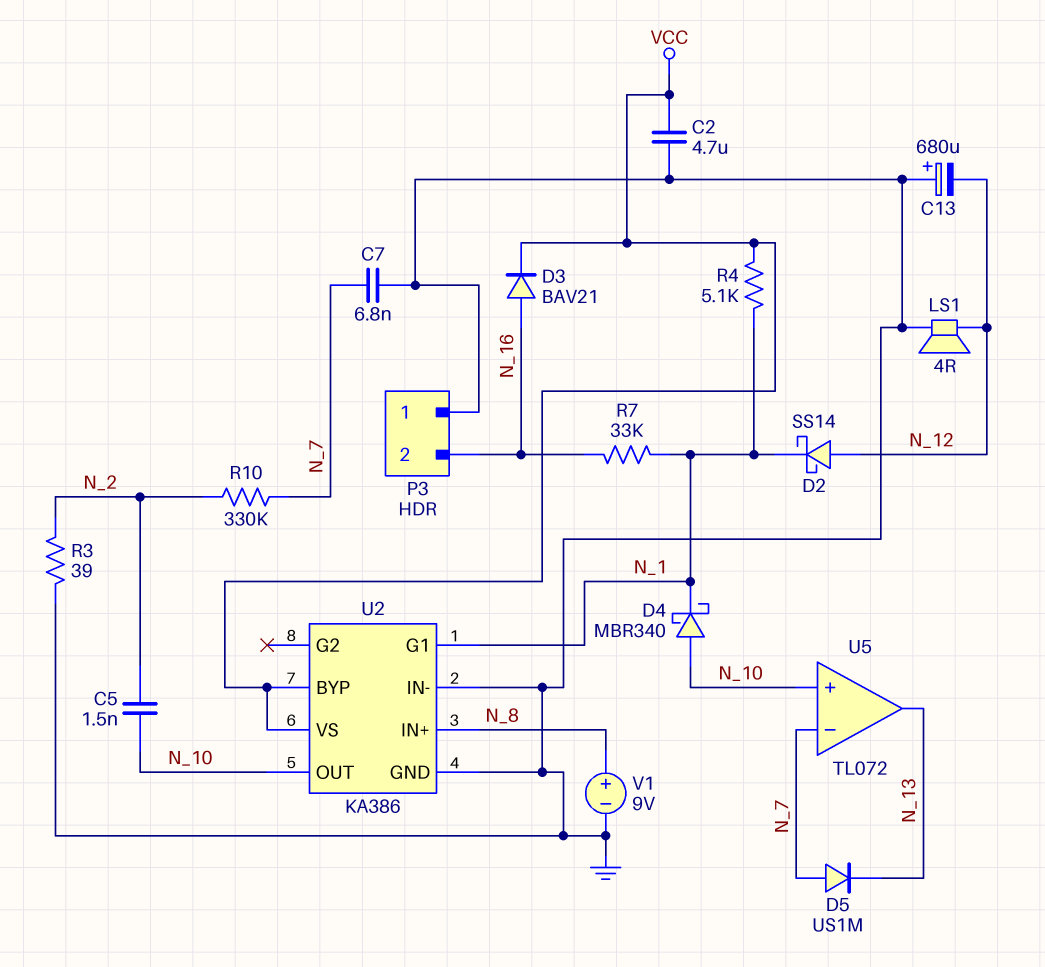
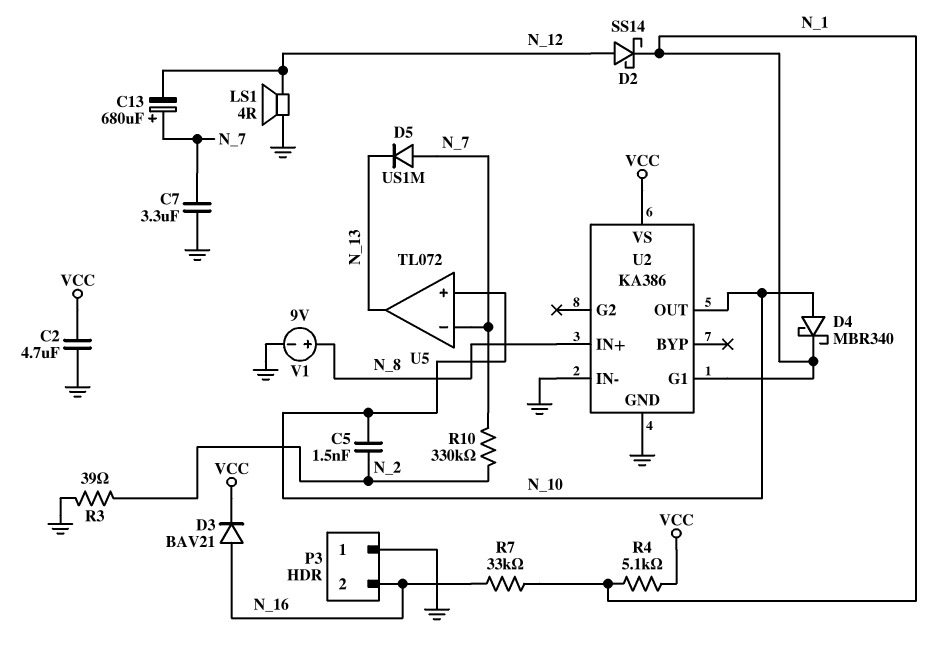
C7: 6.8nF (GND, N_7) -> 3.3uF (GND, N_7)
C13: 680uF (plus GND, minus N_12) -> 680uF (plus N_7, minus N_12)
U2 pin BYP: VCC -> none

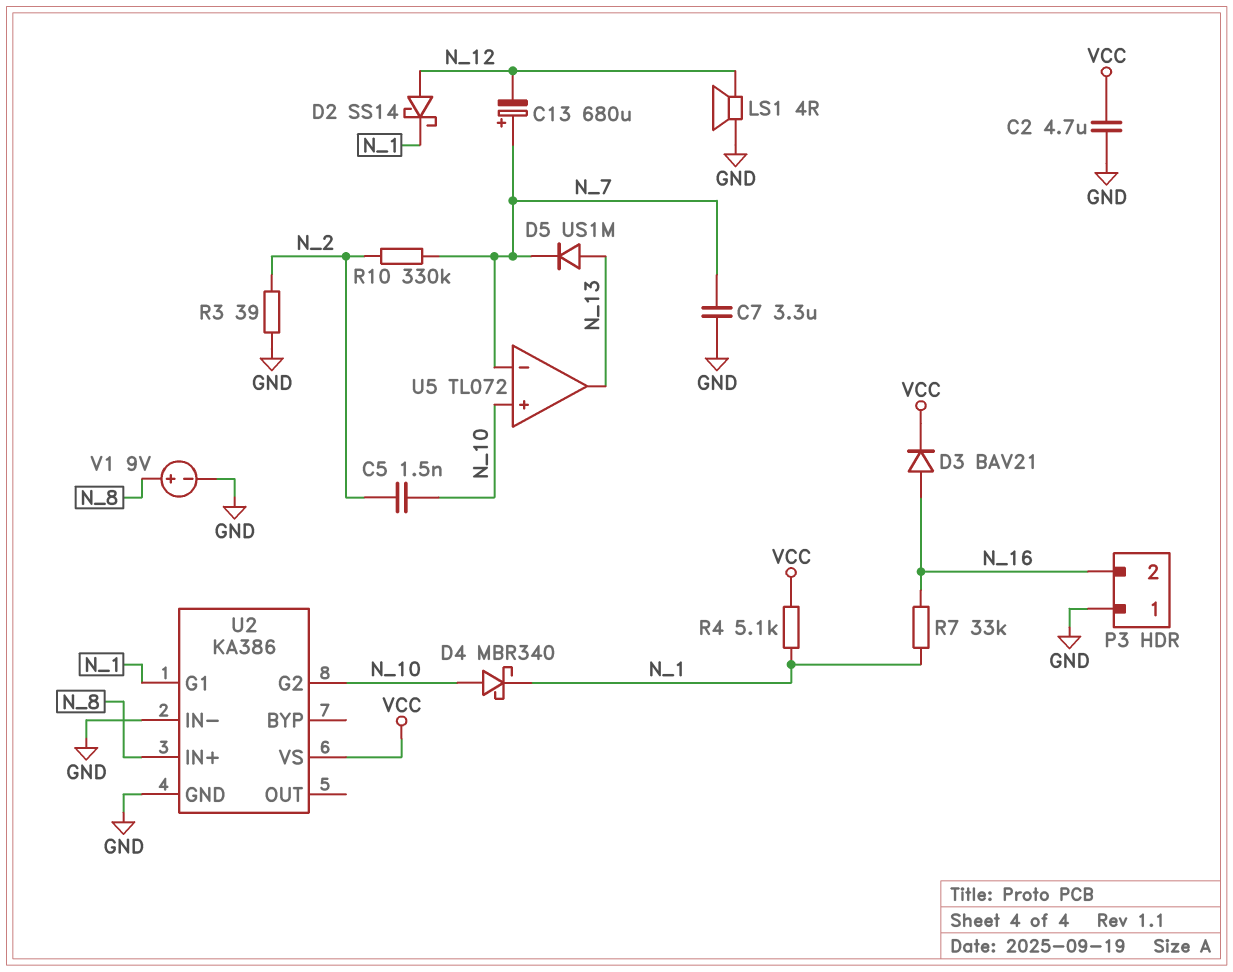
D5: diode US1M (A N_7, K N_13) -> diode US1M (A N_13, K N_7)
U2 pin G2: none -> N_10
U2 pin OUT: N_10 -> none

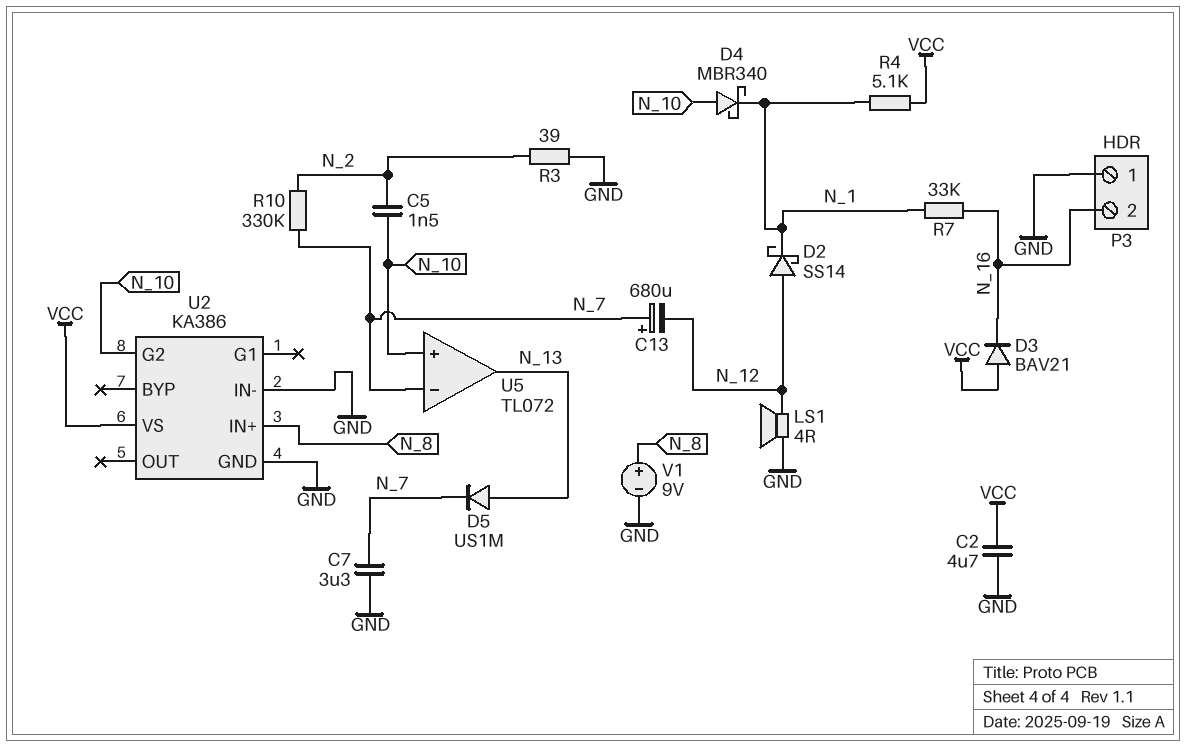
D3: diode BAV21 (A N_16, K VCC) -> diode BAV21 (A VCC, K N_16)
U2 pin G1: N_1 -> none

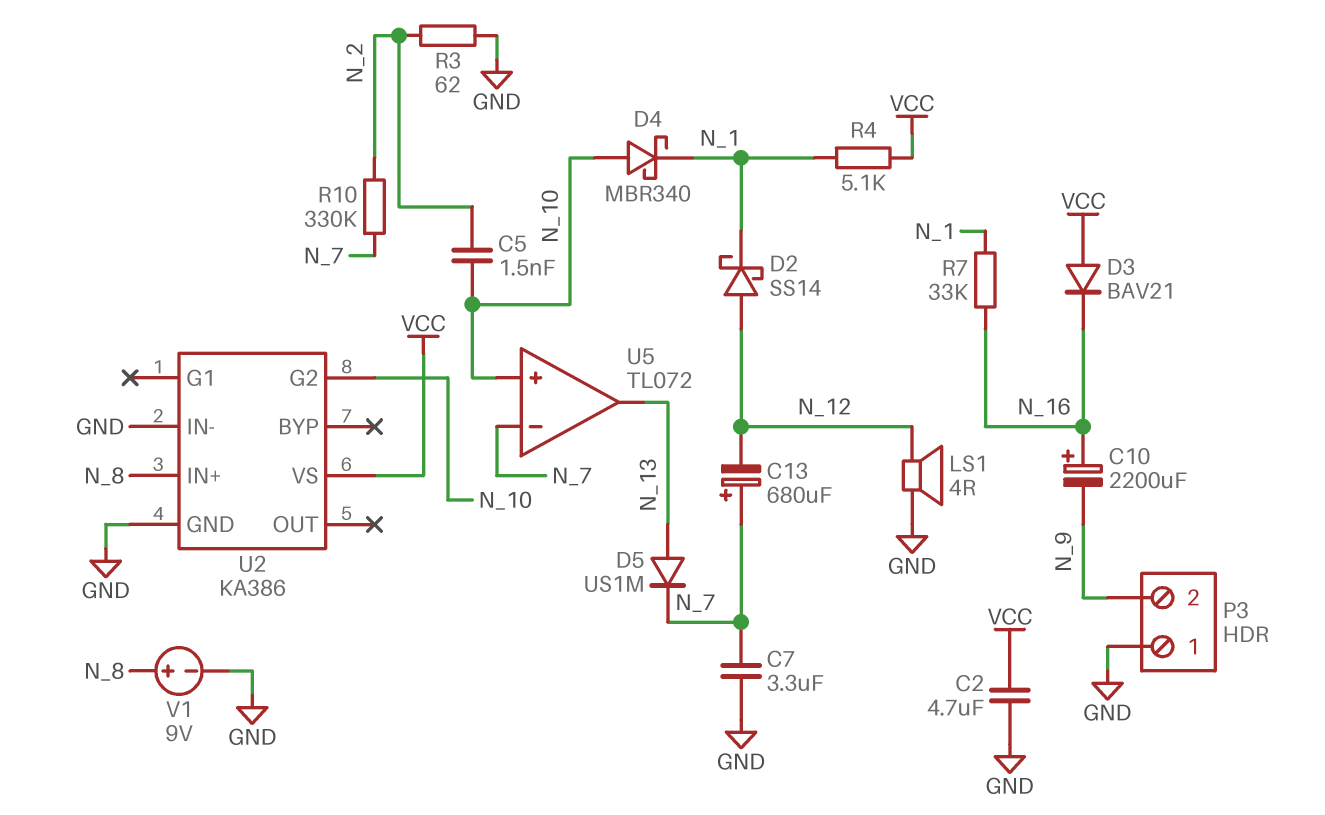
C10: none -> 2200uF (plus N_16, minus N_9)
P3 pin 2: N_16 -> N_9
R3: 39 (GND, N_2) -> 62 (GND, N_2)

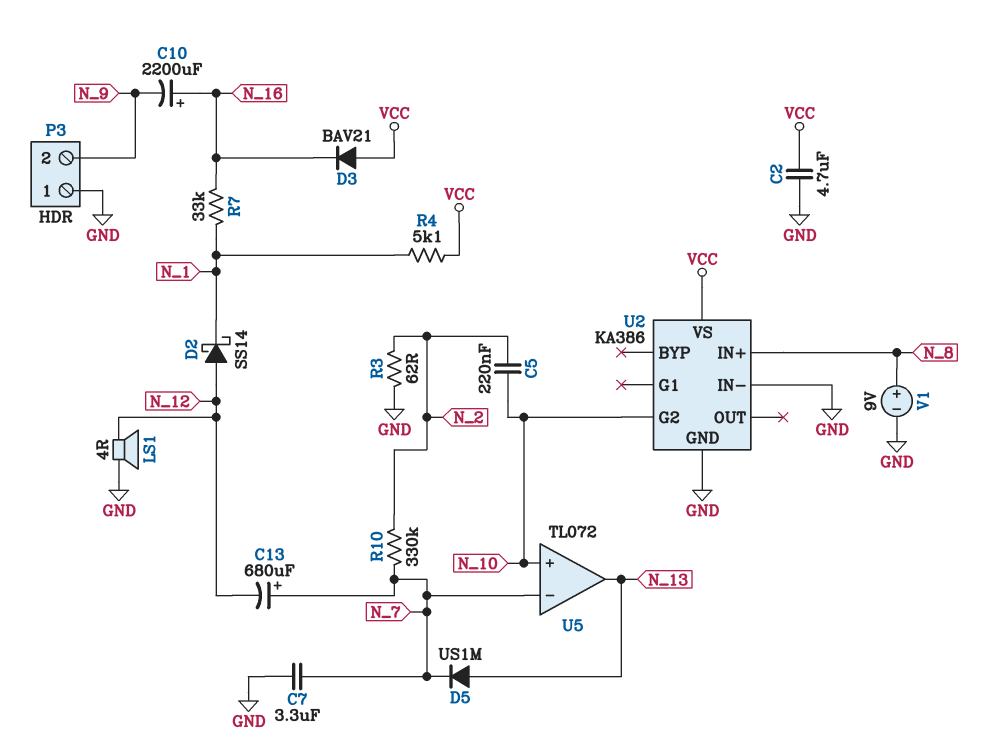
C5: 1.5nF (N_2, N_10) -> 220nF (N_2, N_10)
D4: schottky MBR340 (A N_10, K N_1) -> none

